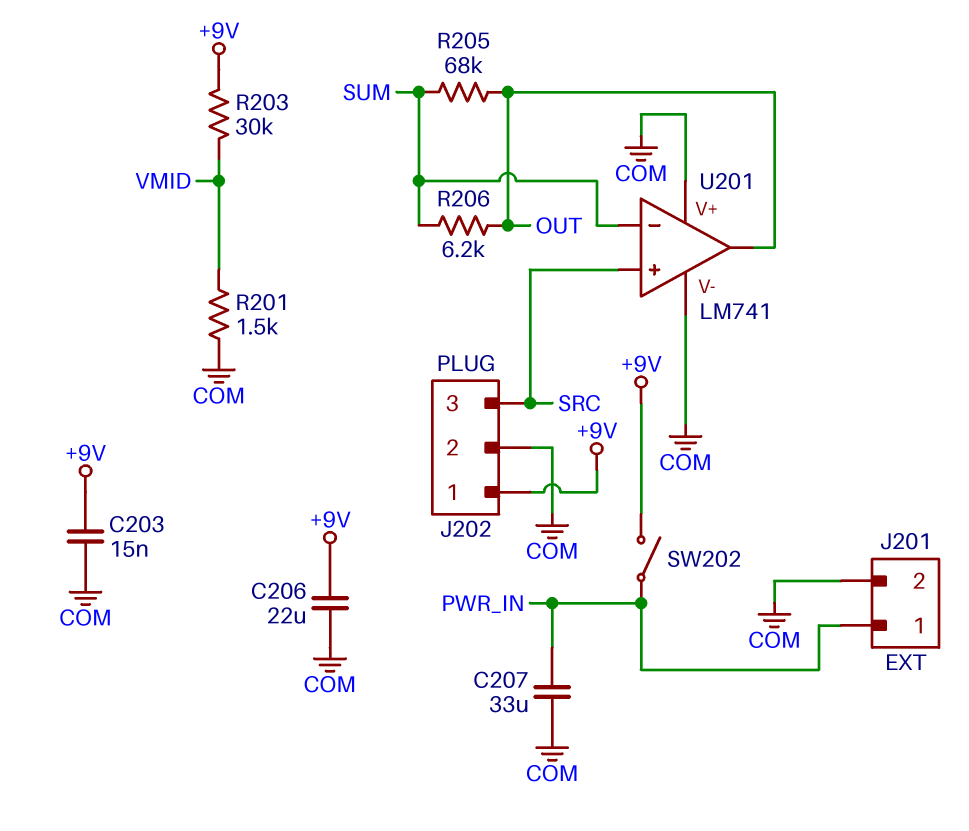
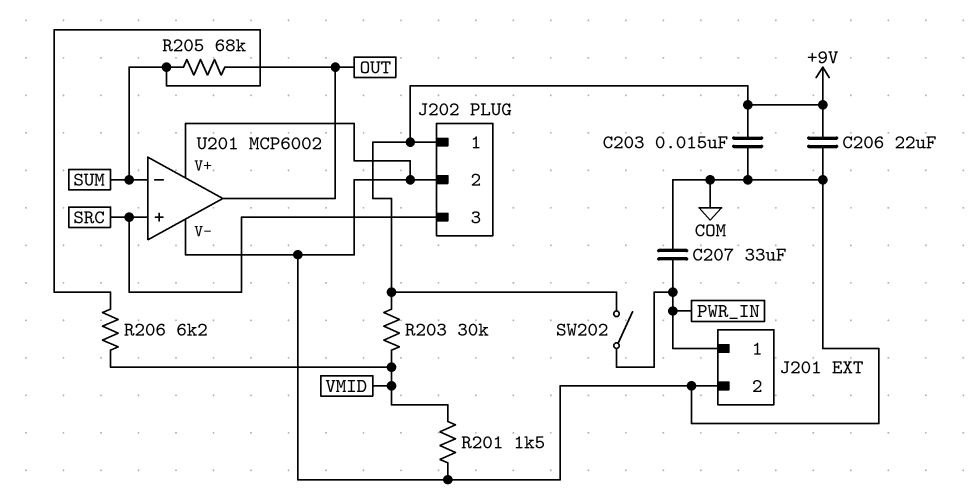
R206: 6.2k (OUT, SUM) -> 6.2k (SUM, VMID)
U201: LM741 -> MCP6002

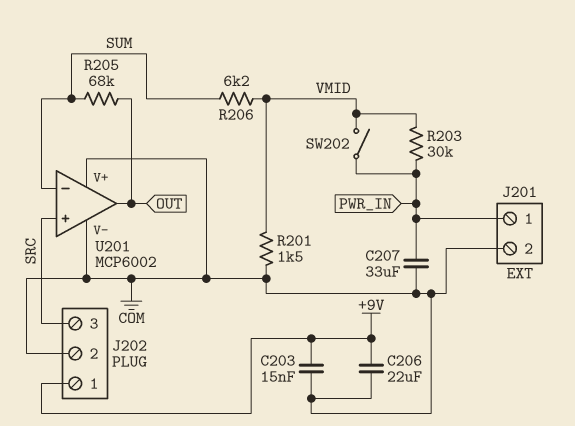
R203: 30k (+9V, VMID) -> 30k (PWR_IN, VMID)
SW202: switch (+9V, PWR_IN) -> switch (PWR_IN, VMID)

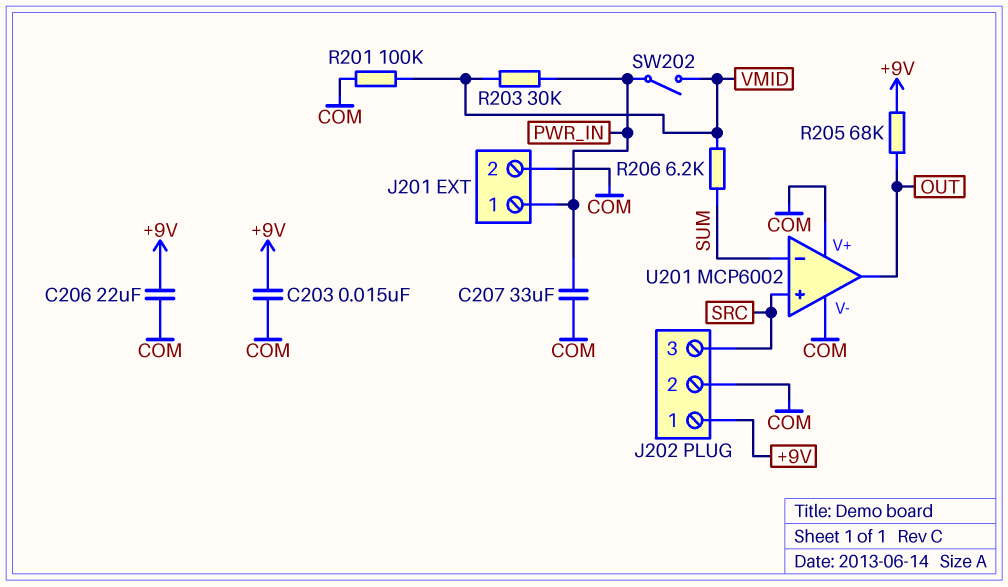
R201: 1.5k (COM, VMID) -> 100k (COM, VMID)
R205: 68k (OUT, SUM) -> 68k (+9V, OUT)

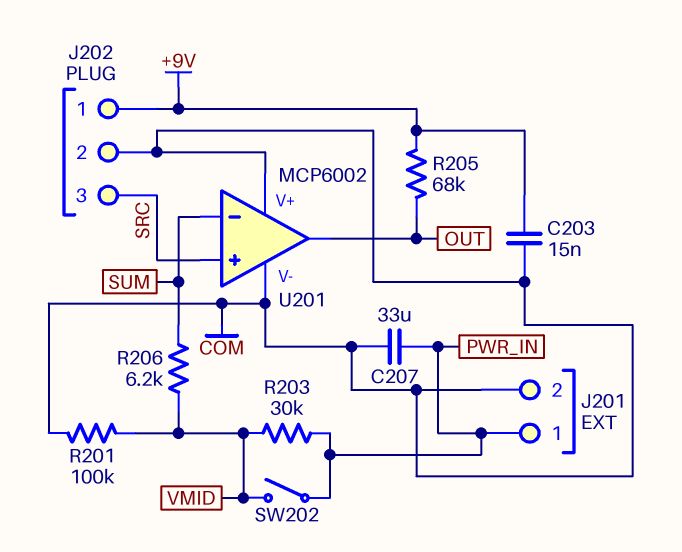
C206: 22uF (+9V, COM) -> none

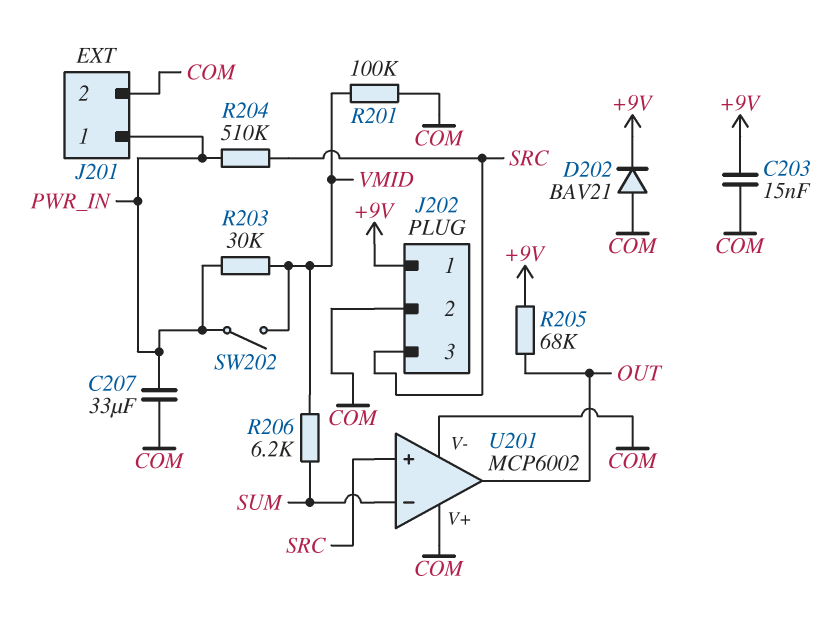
D202: none -> diode BAV21 (A COM, K +9V)
R204: none -> 510k (PWR_IN, SRC)

